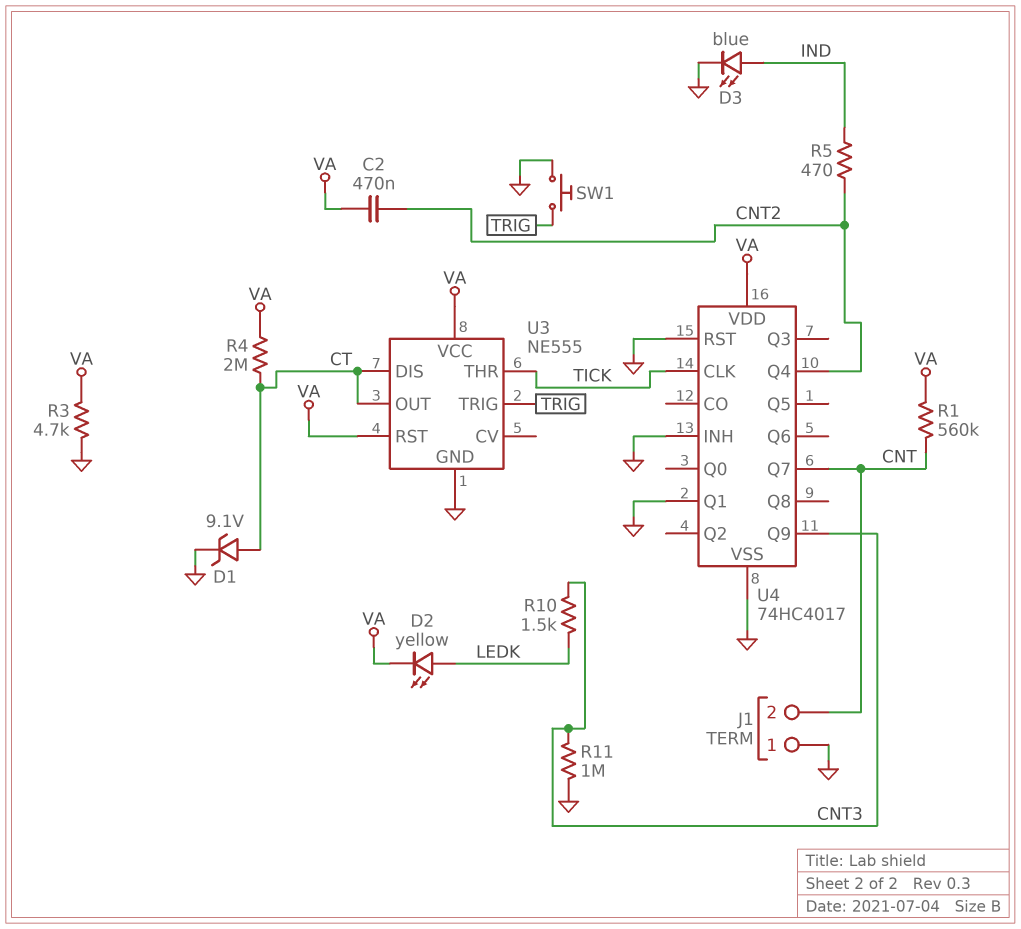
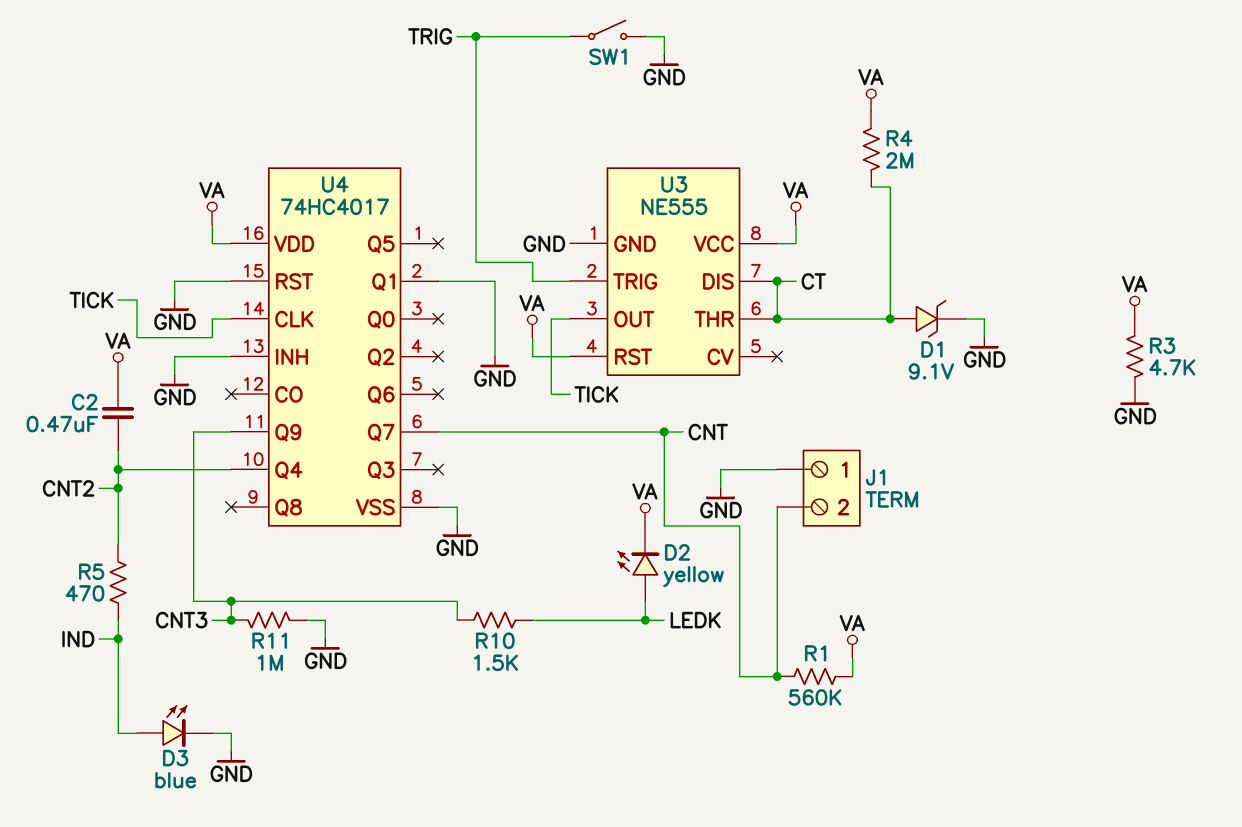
SW1: button (GND, TRIG) -> switch (GND, TRIG)
U3 pin OUT: CT -> TICK
U3 pin THR: TICK -> CT

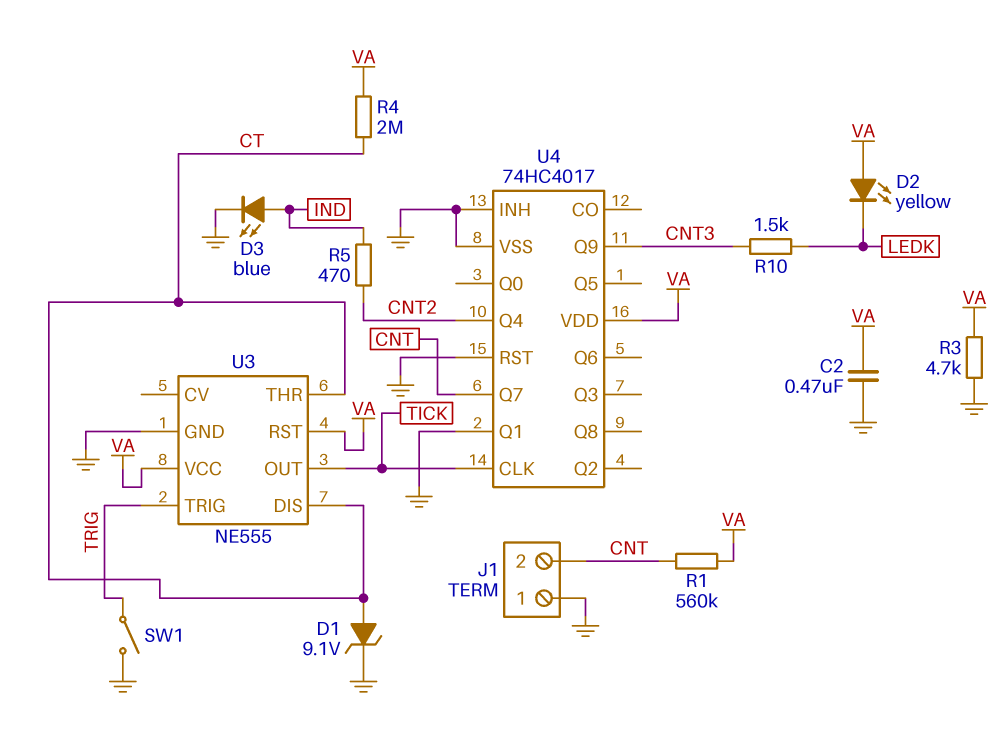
C2: 470nF (CNT2, VA) -> 470nF (GND, VA)
D2: LED yellow (A LEDK, K VA) -> LED yellow (A VA, K LEDK)
R11: 1M (CNT3, GND) -> none

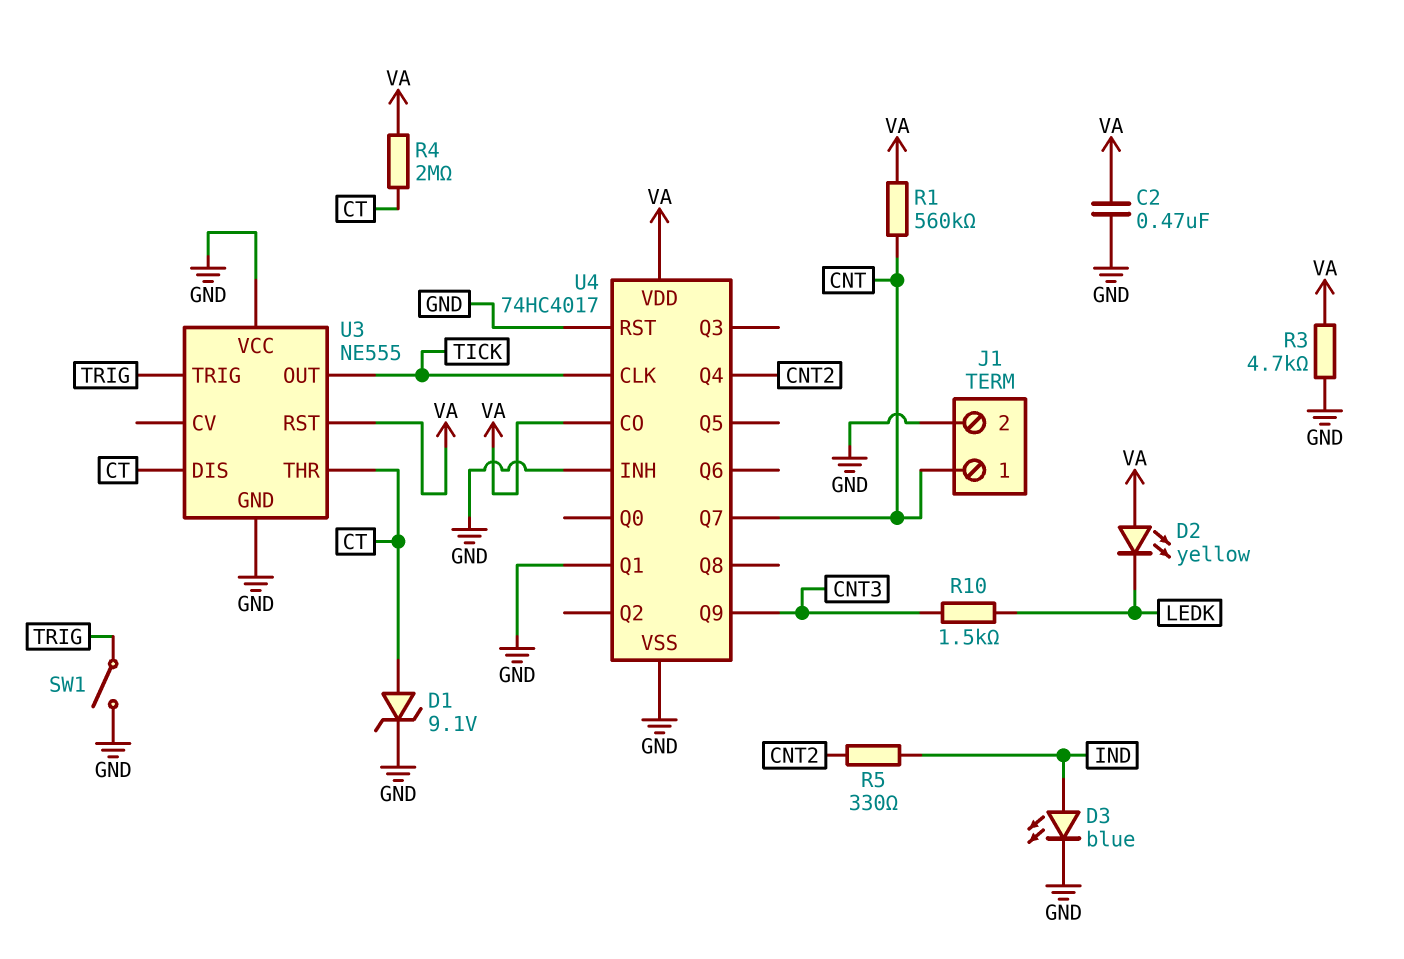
J1 pin 1: GND -> CNT
J1 pin 2: CNT -> GND
R5: 470 (CNT2, IND) -> 330 (CNT2, IND)
U3 pin VCC: VA -> GND
U4 pin CO: none -> VA

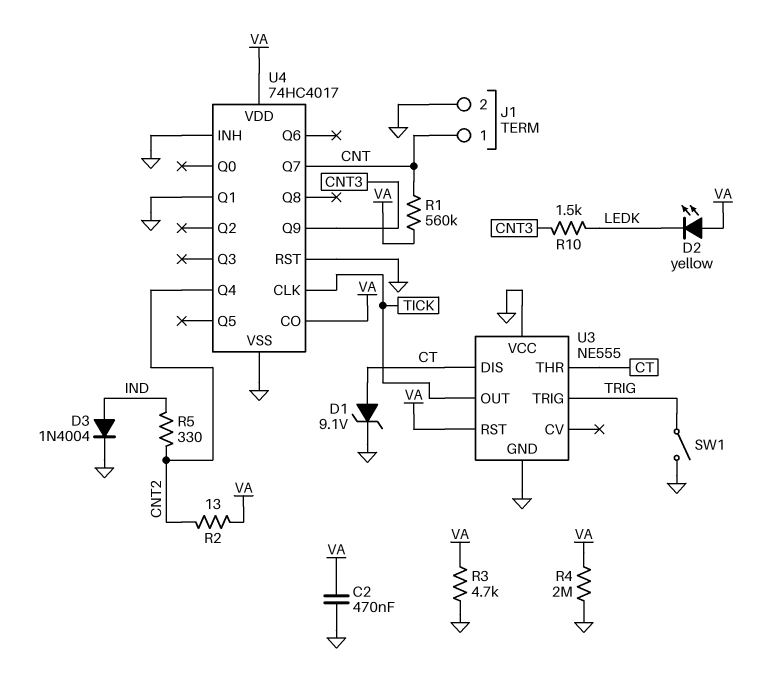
D3: LED blue (A IND, K GND) -> diode 1N4004 (A IND, K GND)
R2: none -> 13 (CNT2, VA)
R4: 2M (CT, VA) -> 2M (GND, VA)

